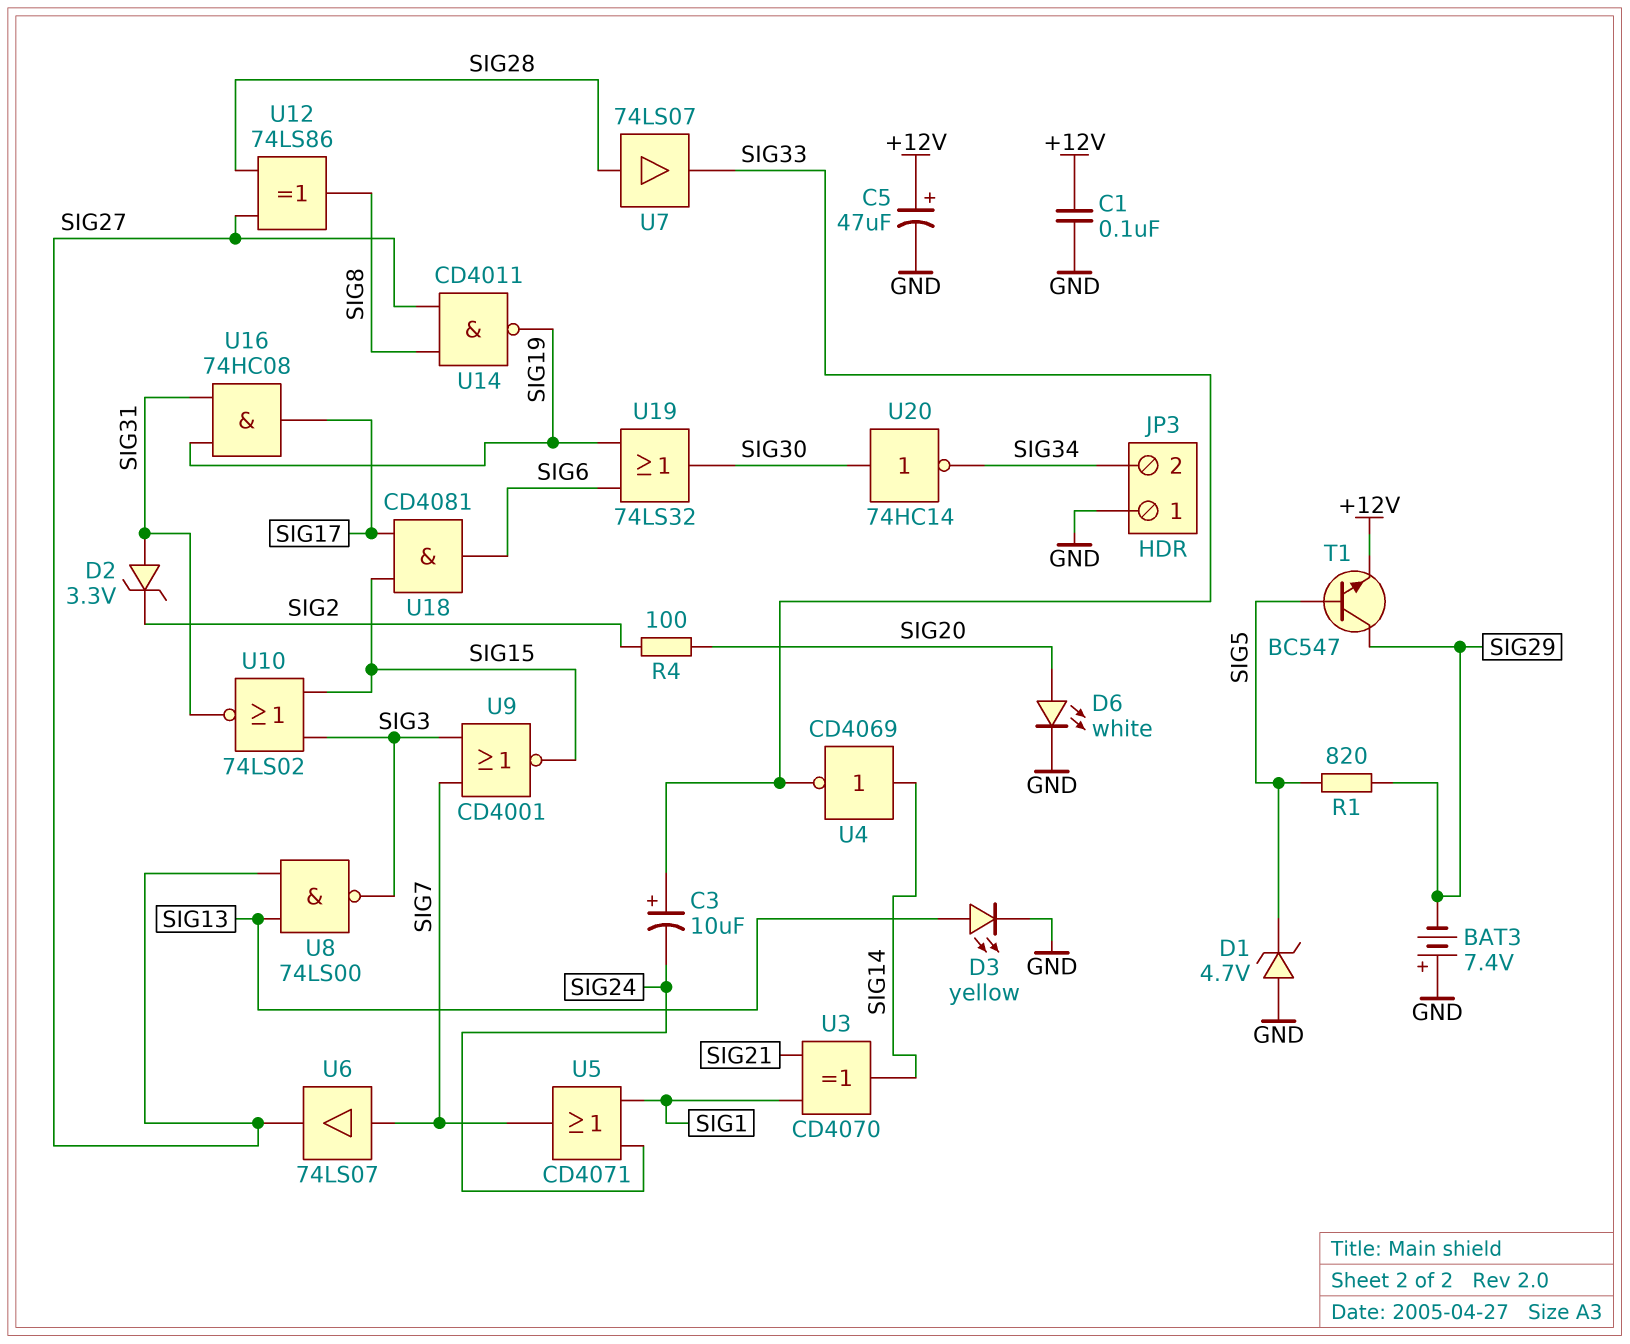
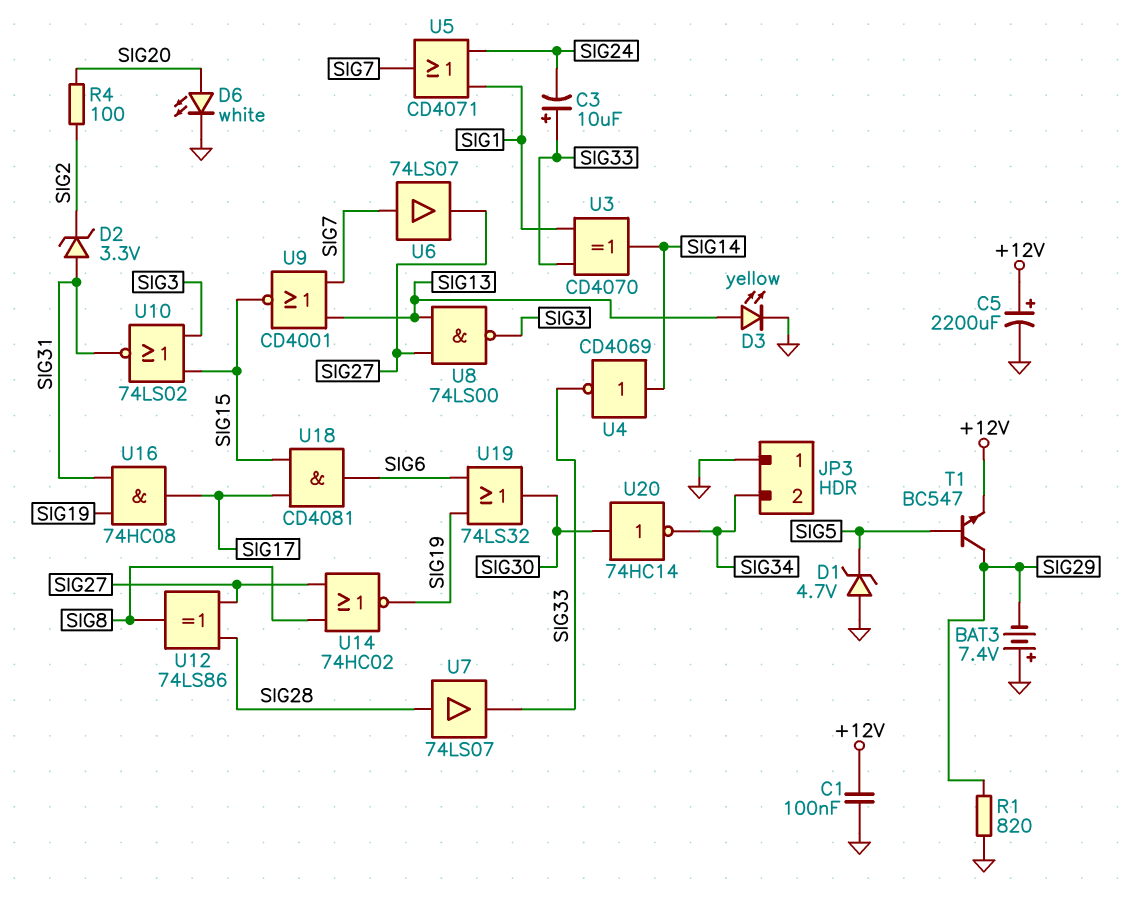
C5: 47uF (plus +12V, minus GND) -> 2200uF (plus +12V, minus GND)
R1: 820 (SIG5, SIG29) -> 820 (GND, SIG29)
U3: XOR CD4070 (in SIG1, in SIG21, out SIG14) -> XOR CD4070 (in SIG1, in SIG33, out SIG14)
U9: NOR CD4001 (in SIG3, in SIG7, out SIG15) -> NOR CD4001 (in SIG7, in SIG13, out SIG15)
U14: NAND CD4011 (in SIG8, in SIG27, out SIG19) -> NOR 74HC02 (in SIG8, in SIG27, out SIG19)

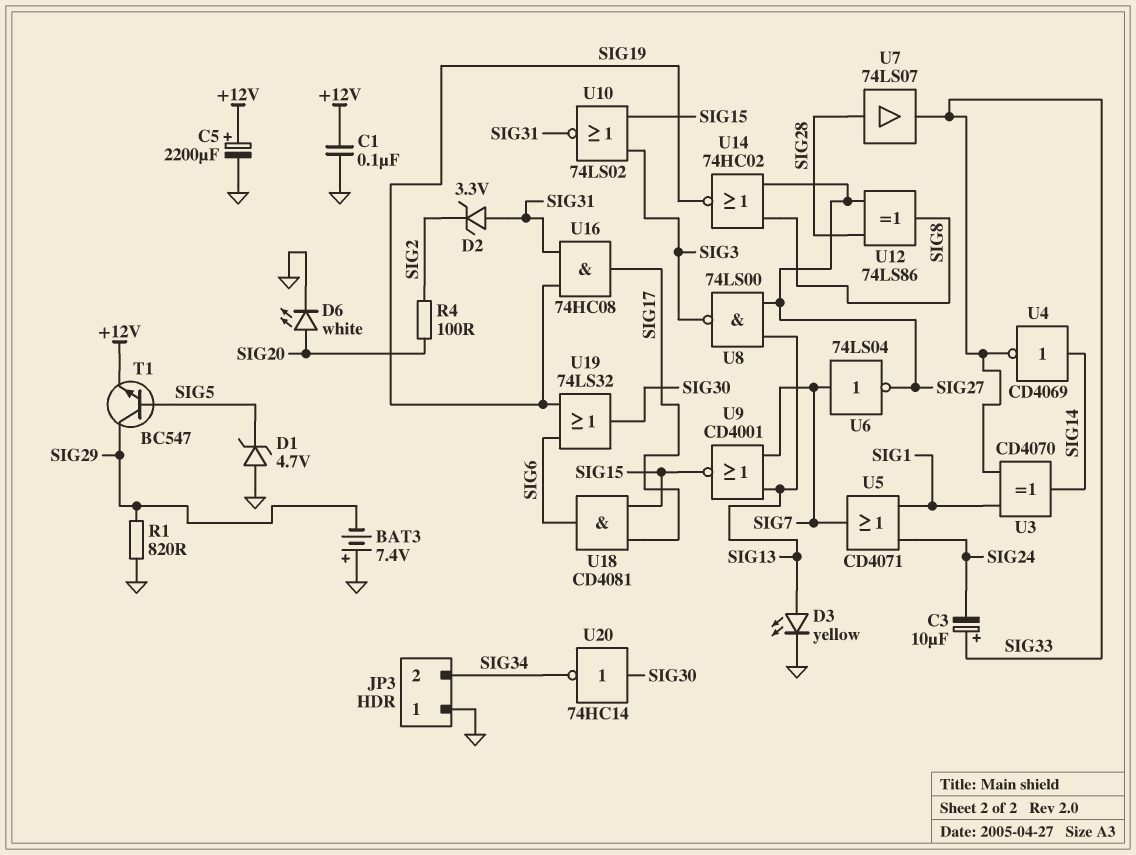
U6: buffer 74LS07 (in SIG7, out SIG27) -> NOT 74LS04 (in SIG7, out SIG27)

